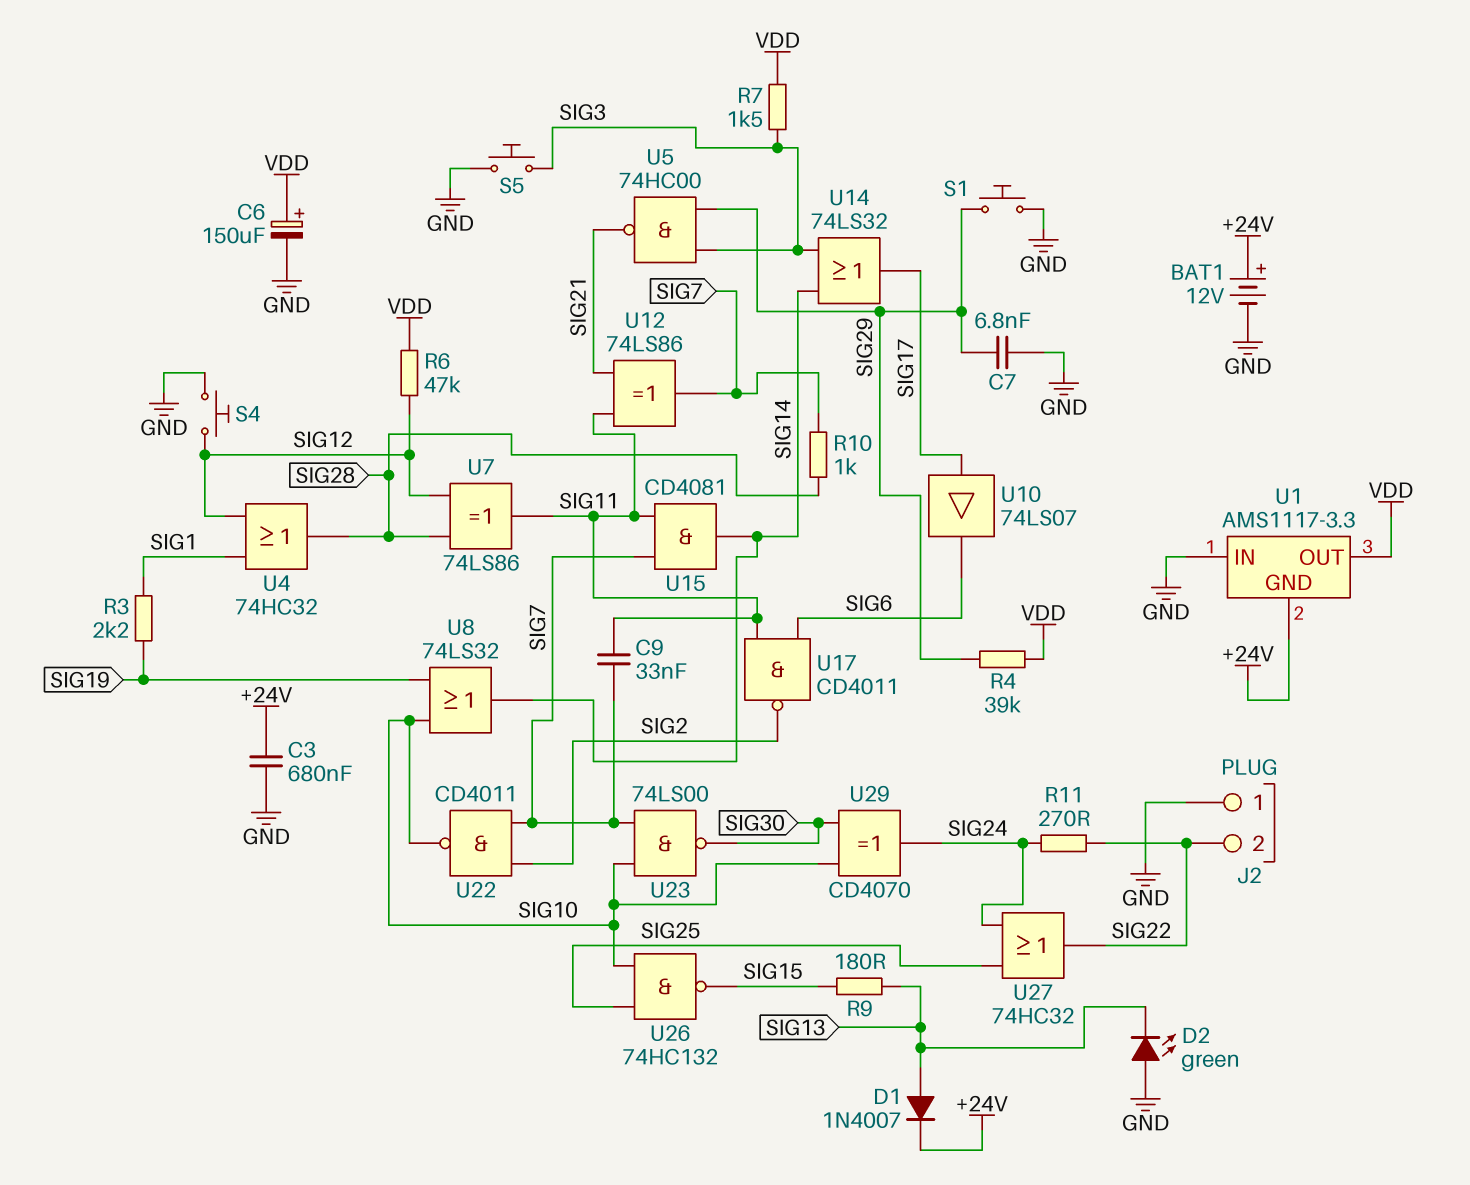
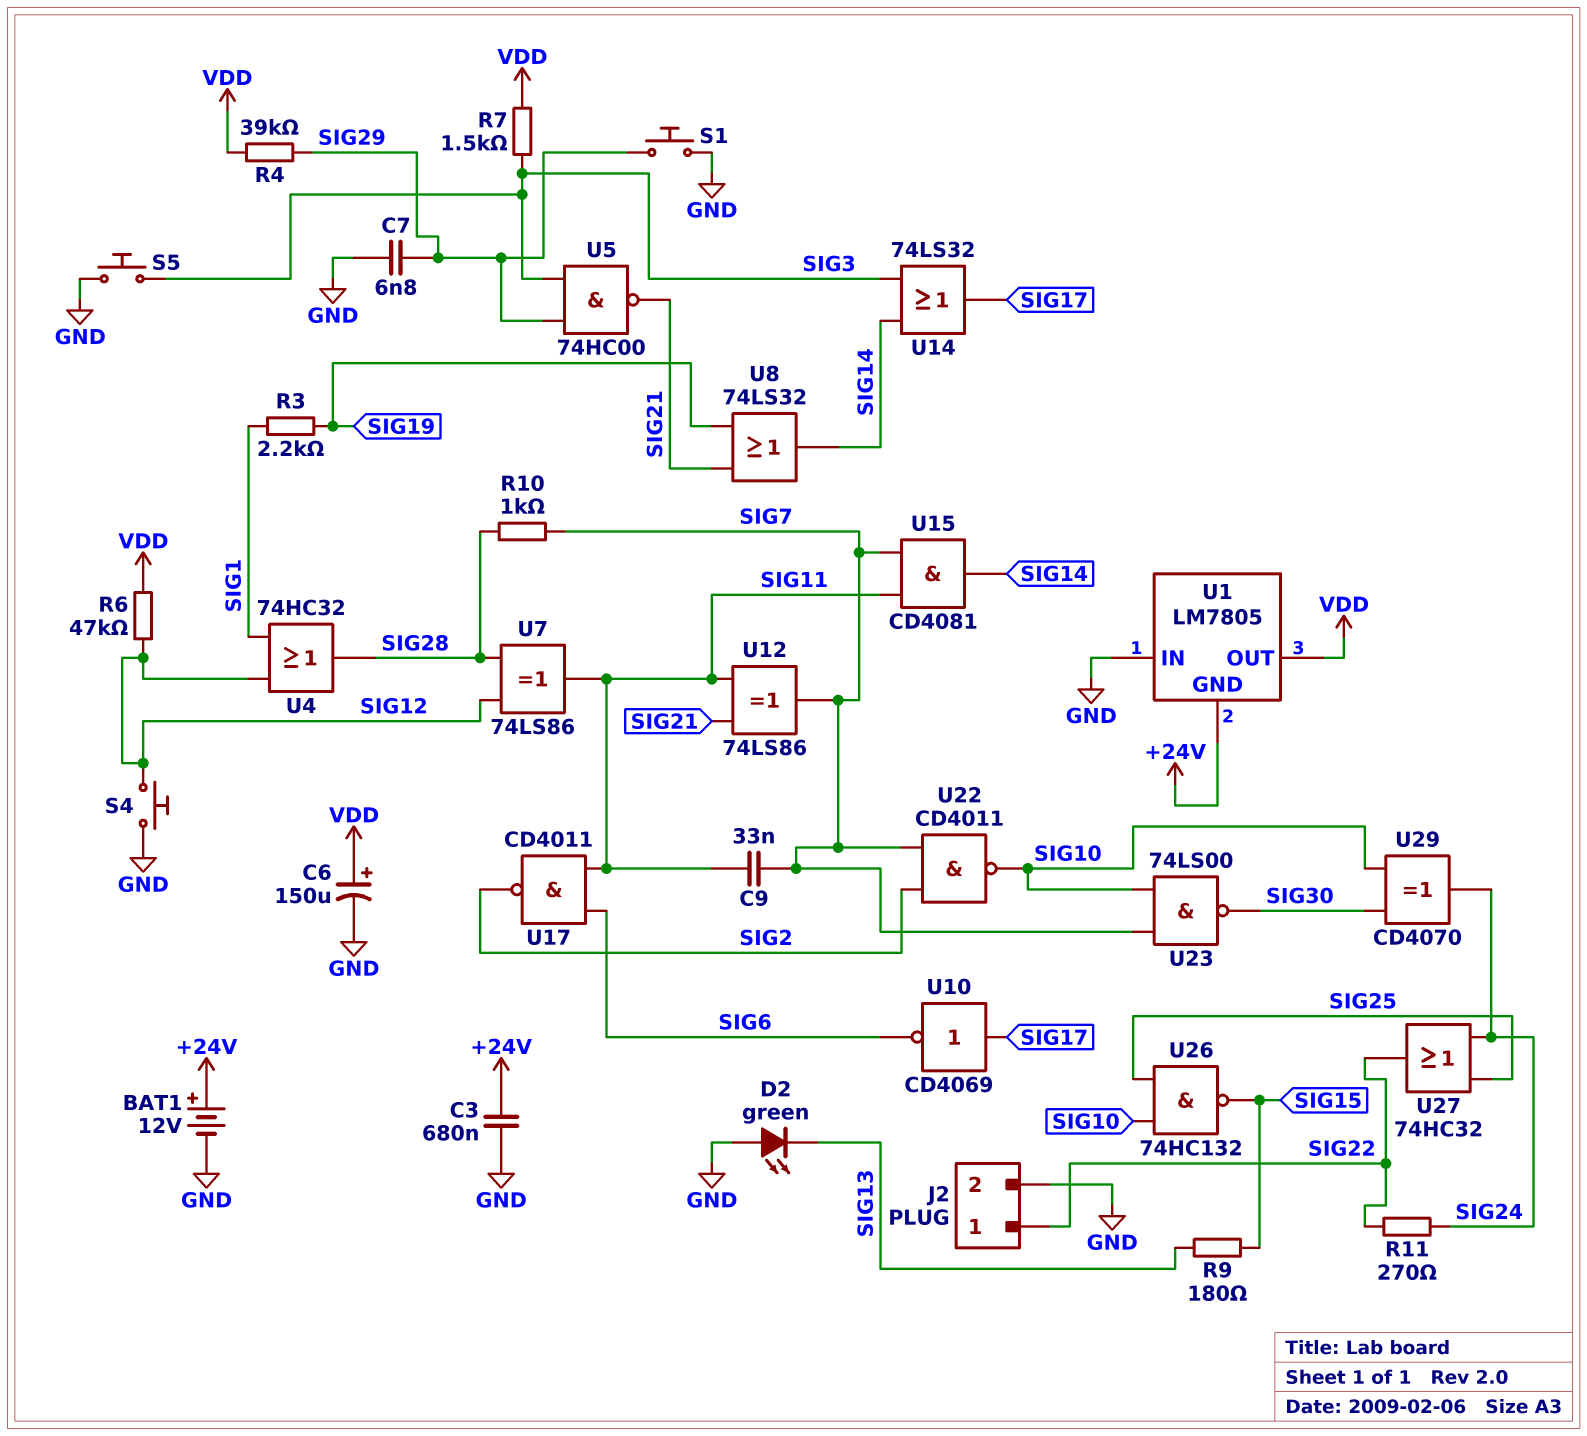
D1: diode 1N4007 (A SIG13, K +24V) -> none
J2 pin 1: GND -> SIG22
J2 pin 2: SIG22 -> GND
U1: AMS1117-3.3 -> LM7805
U8: OR 74LS32 (in SIG10, in SIG19, out SIG14) -> OR 74LS32 (in SIG19, in SIG21, out SIG14)
U10: buffer 74LS07 (in SIG17, out SIG6) -> NOT CD4069 (in SIG17, out SIG6)

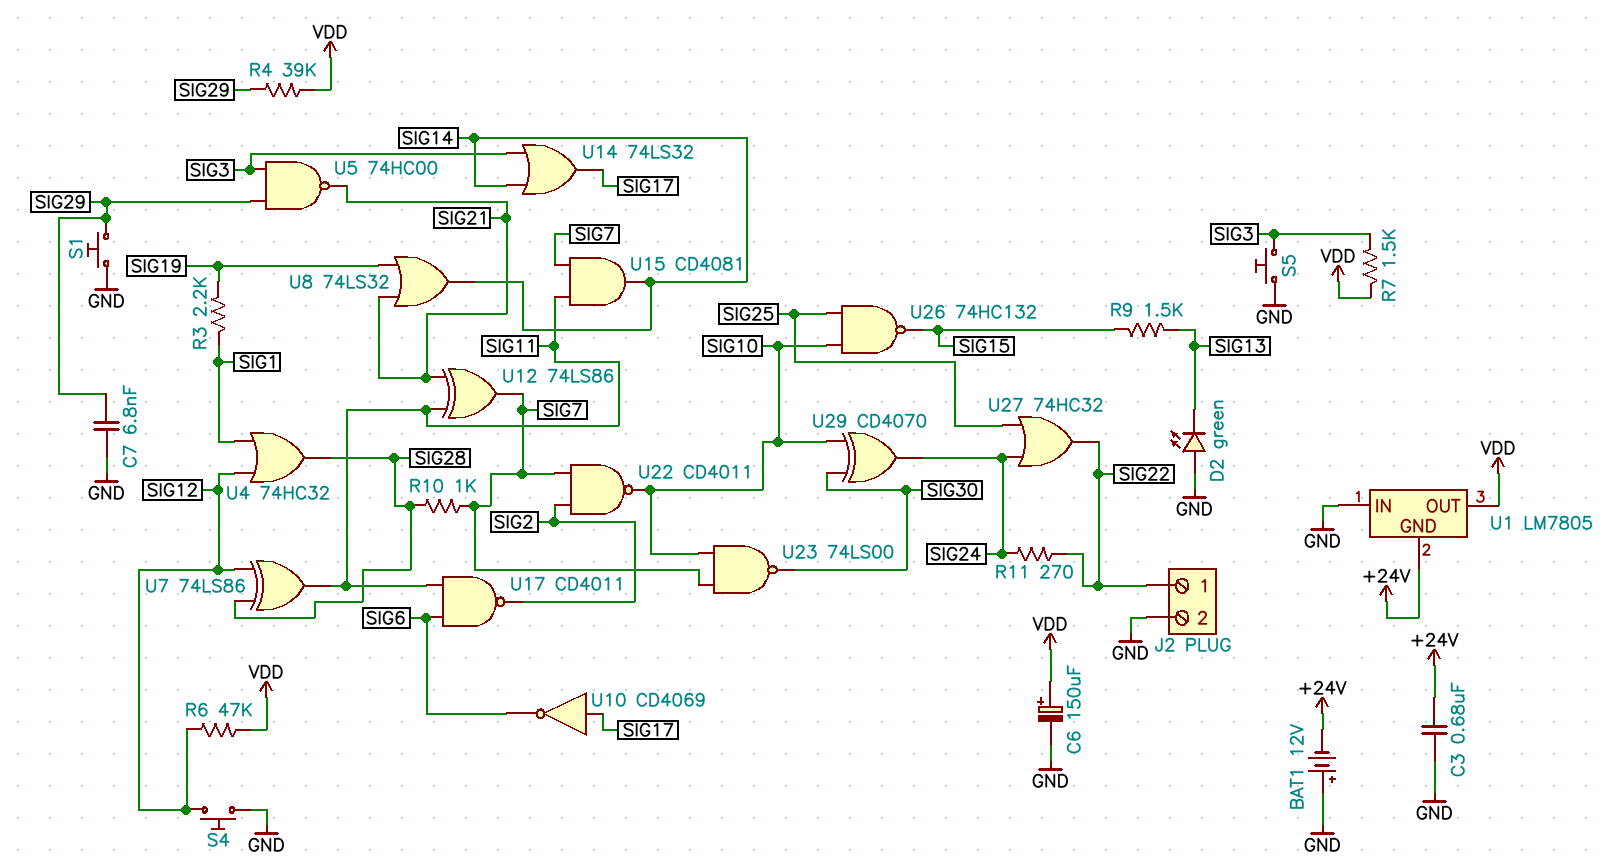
BAT1: 12V (plus +24V, minus GND) -> 12V (plus GND, minus +24V)
C9: 33nF (SIG7, SIG11) -> none
R9: 180 (SIG13, SIG15) -> 1.5k (SIG13, SIG15)

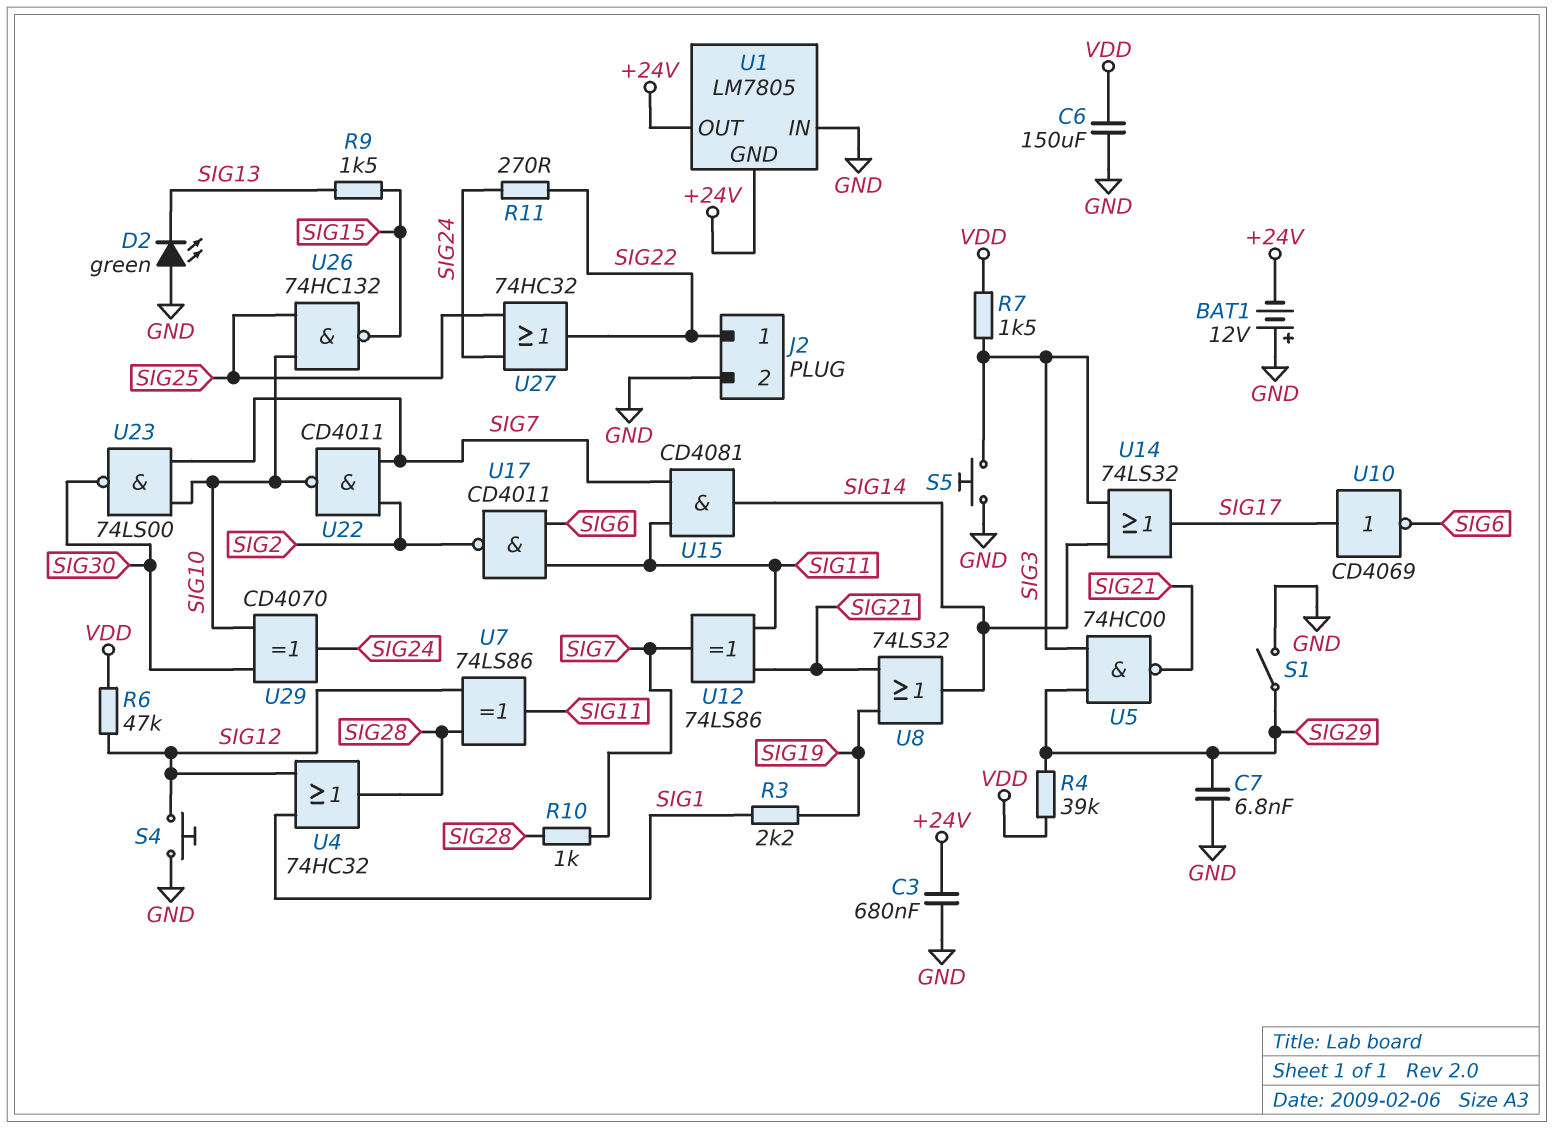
C6: 150uF (plus VDD, minus GND) -> 150uF (GND, VDD)
S1: button (GND, SIG29) -> switch (GND, SIG29)
U1 pin OUT: VDD -> +24V

